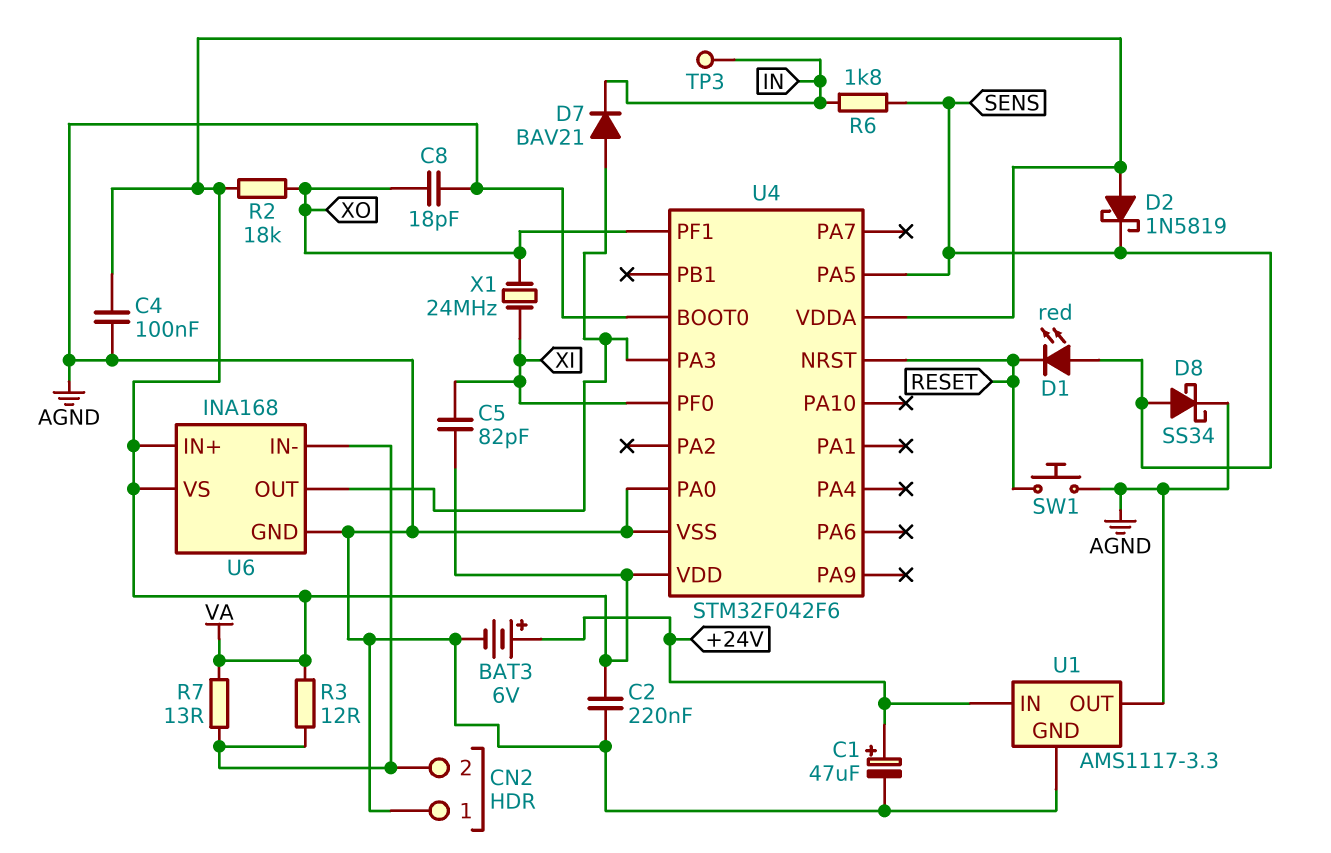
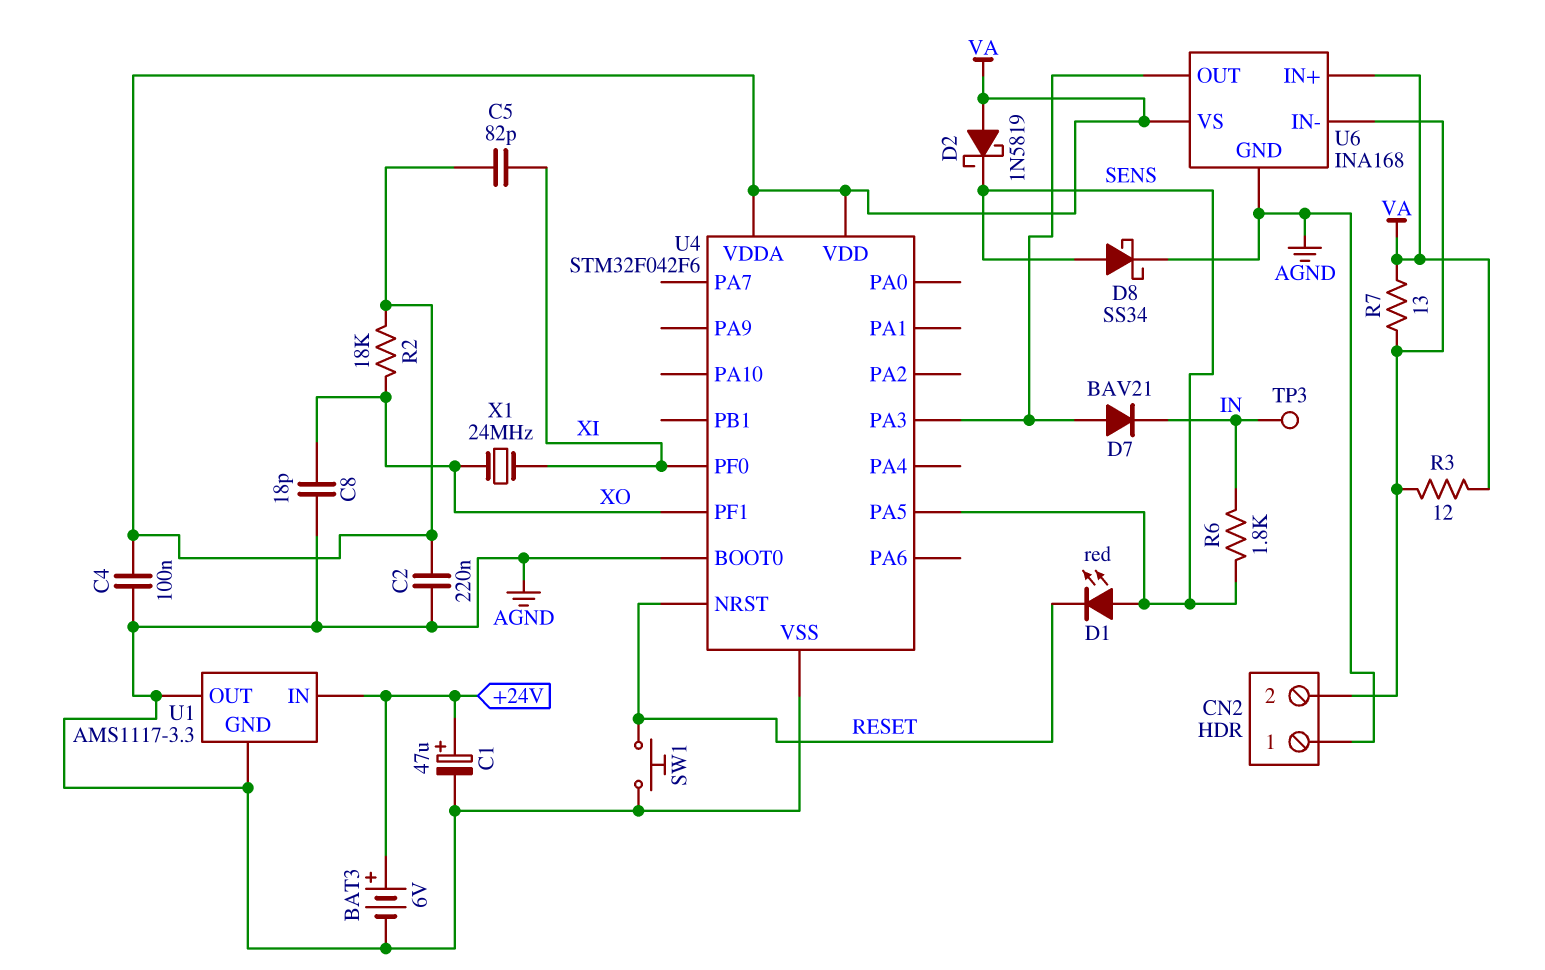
U4 pin PA0: AGND -> none

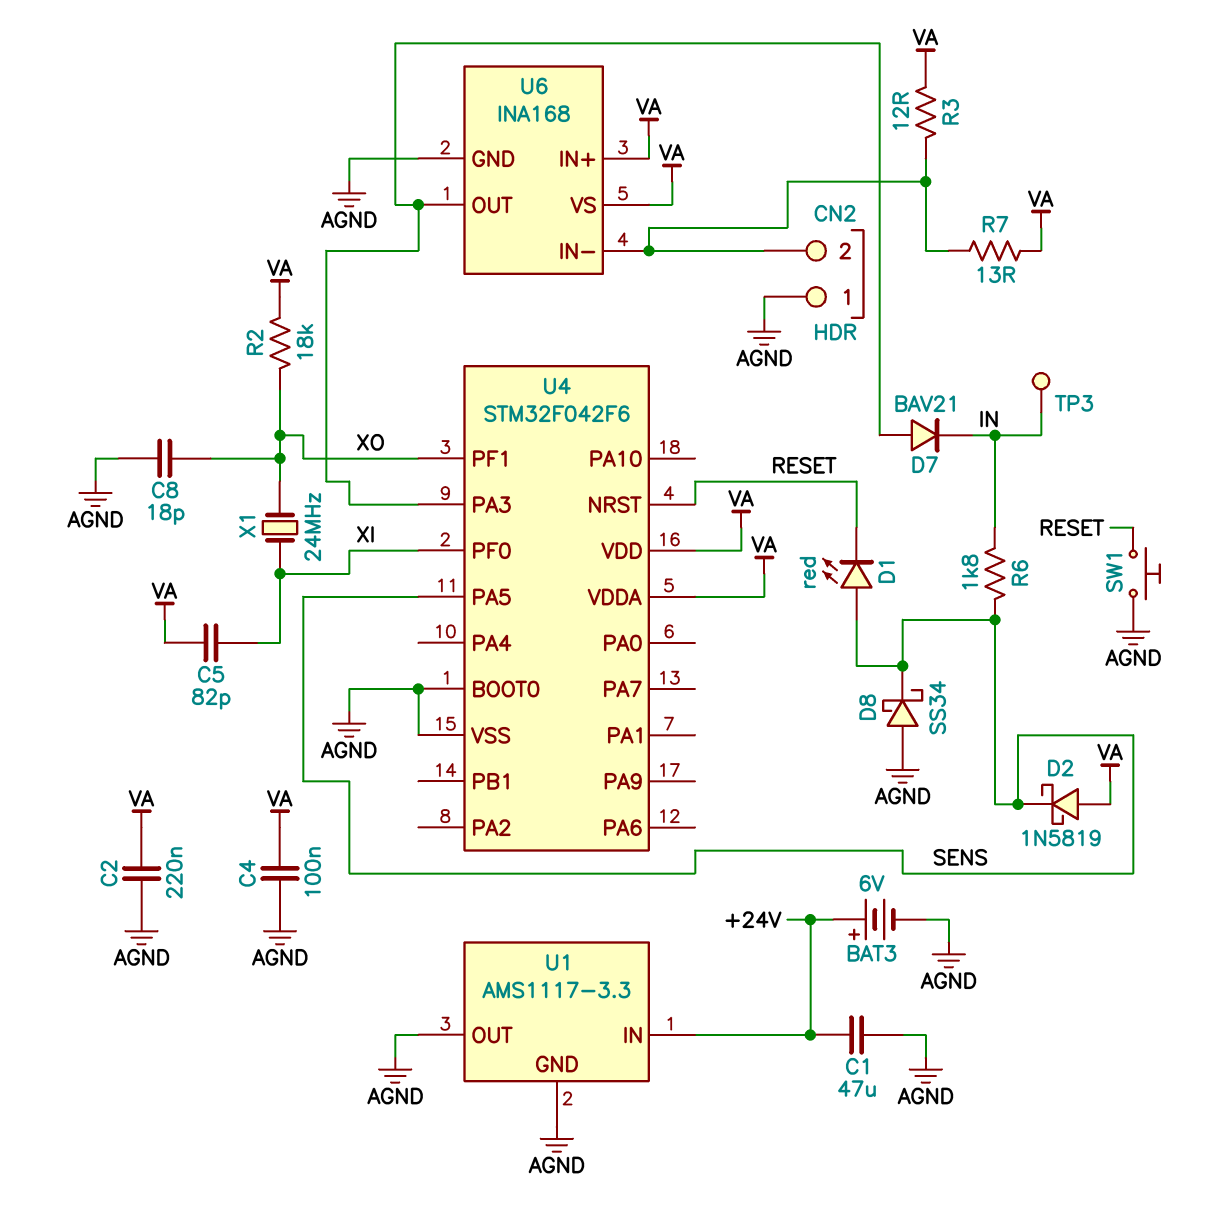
C1: 47uF (plus +24V, minus AGND) -> 47uF (+24V, AGND)
D8: schottky SS34 (A SENS, K AGND) -> schottky SS34 (A AGND, K SENS)

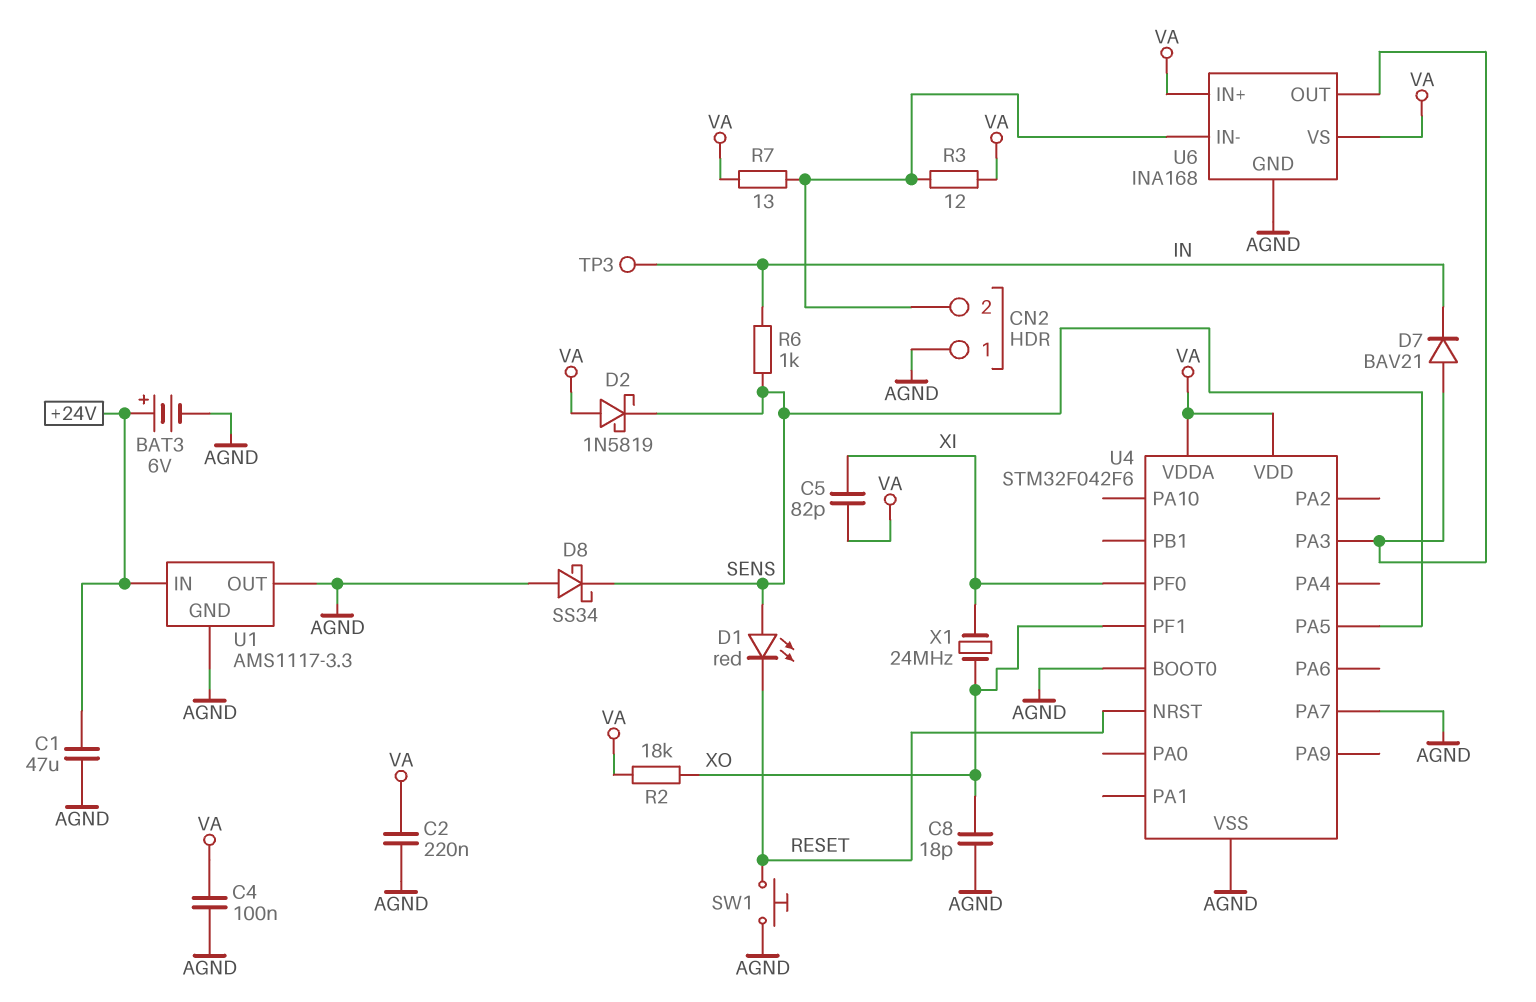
R6: 1.8k (IN, SENS) -> 1k (IN, SENS)
U4 pin PA7: none -> AGND

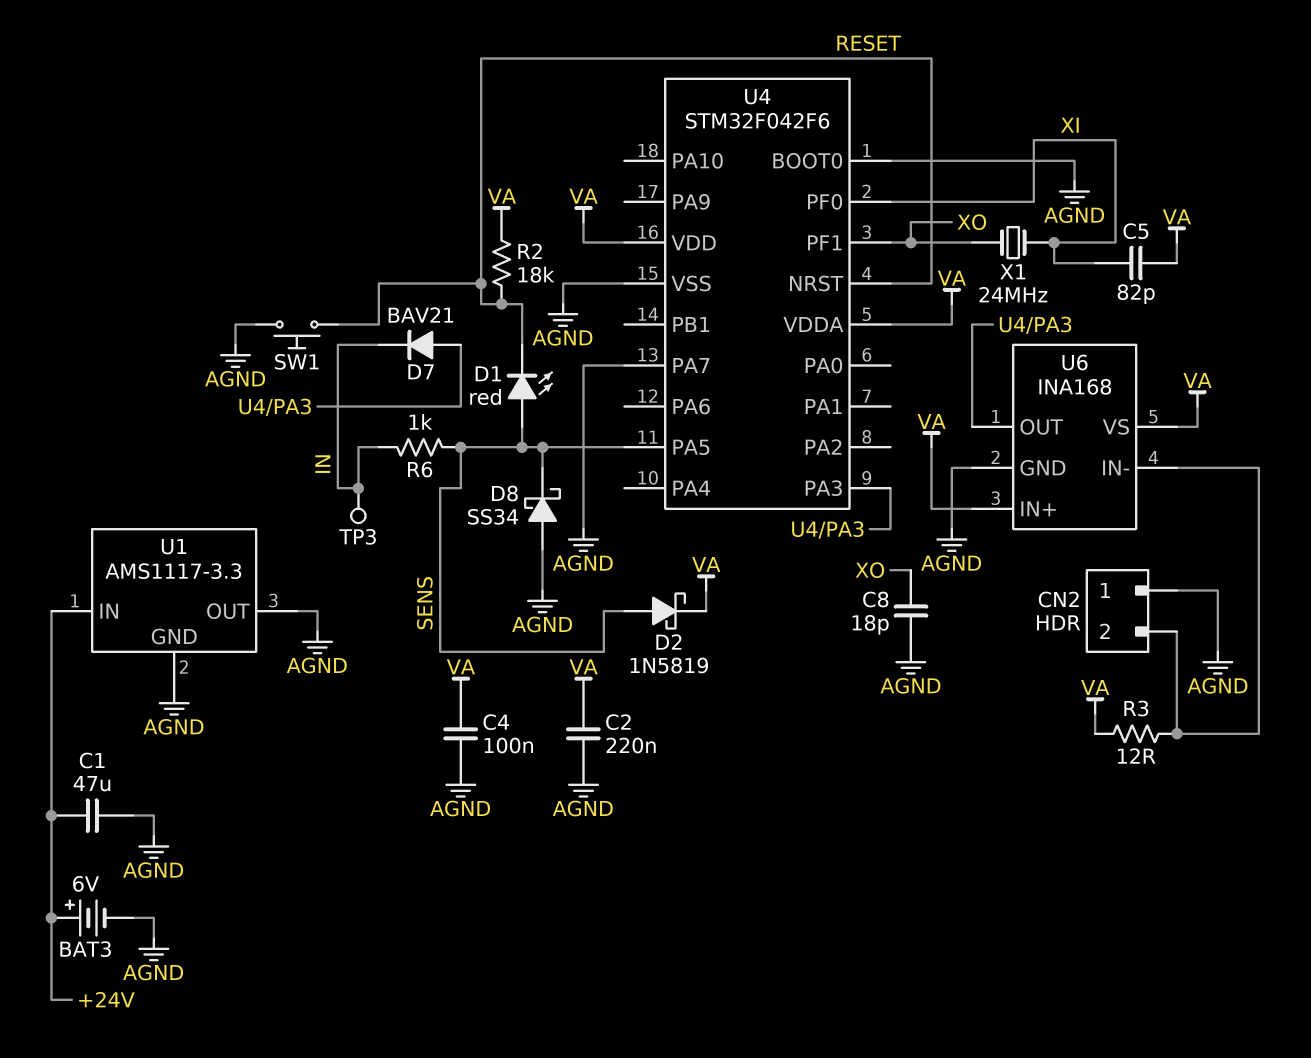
D2: schottky 1N5819 (A VA, K SENS) -> schottky 1N5819 (A SENS, K VA)
R2: 18k (VA, XO) -> 18k (RESET, VA)
R7: 13 (CN2/2, VA) -> none

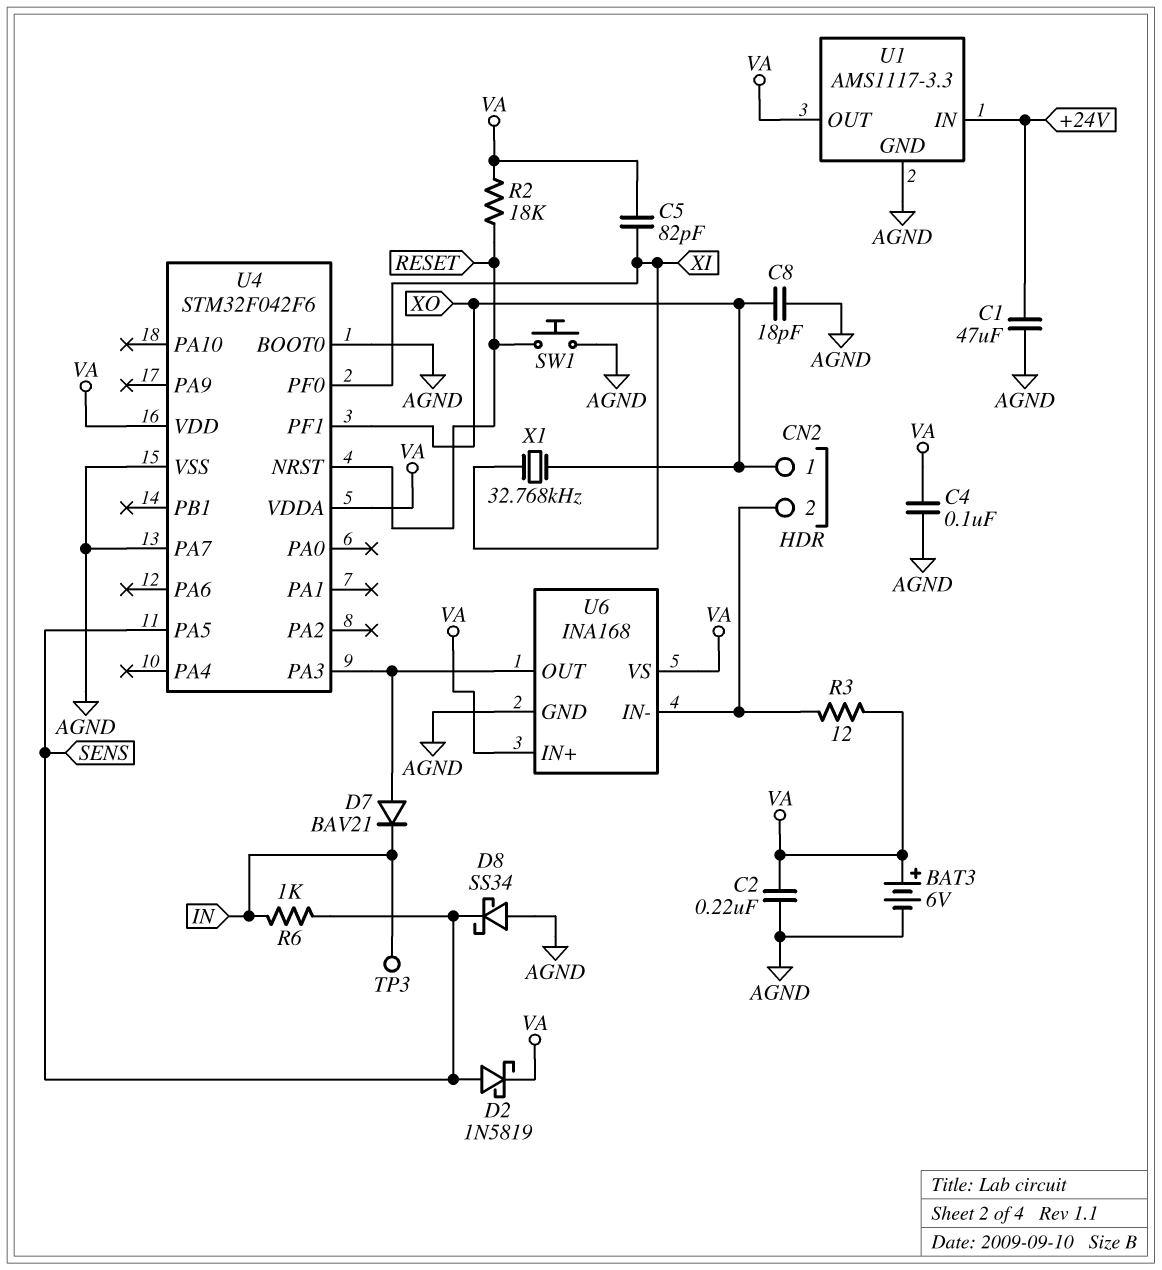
BAT3: 6V (plus +24V, minus AGND) -> 6V (plus VA, minus AGND)
CN2 pin 1: AGND -> XO
D1: LED red (A SENS, K RESET) -> none
U1 pin OUT: AGND -> VA
X1: 24MHz (XI, XO) -> 32.768kHz (XI, XO)

